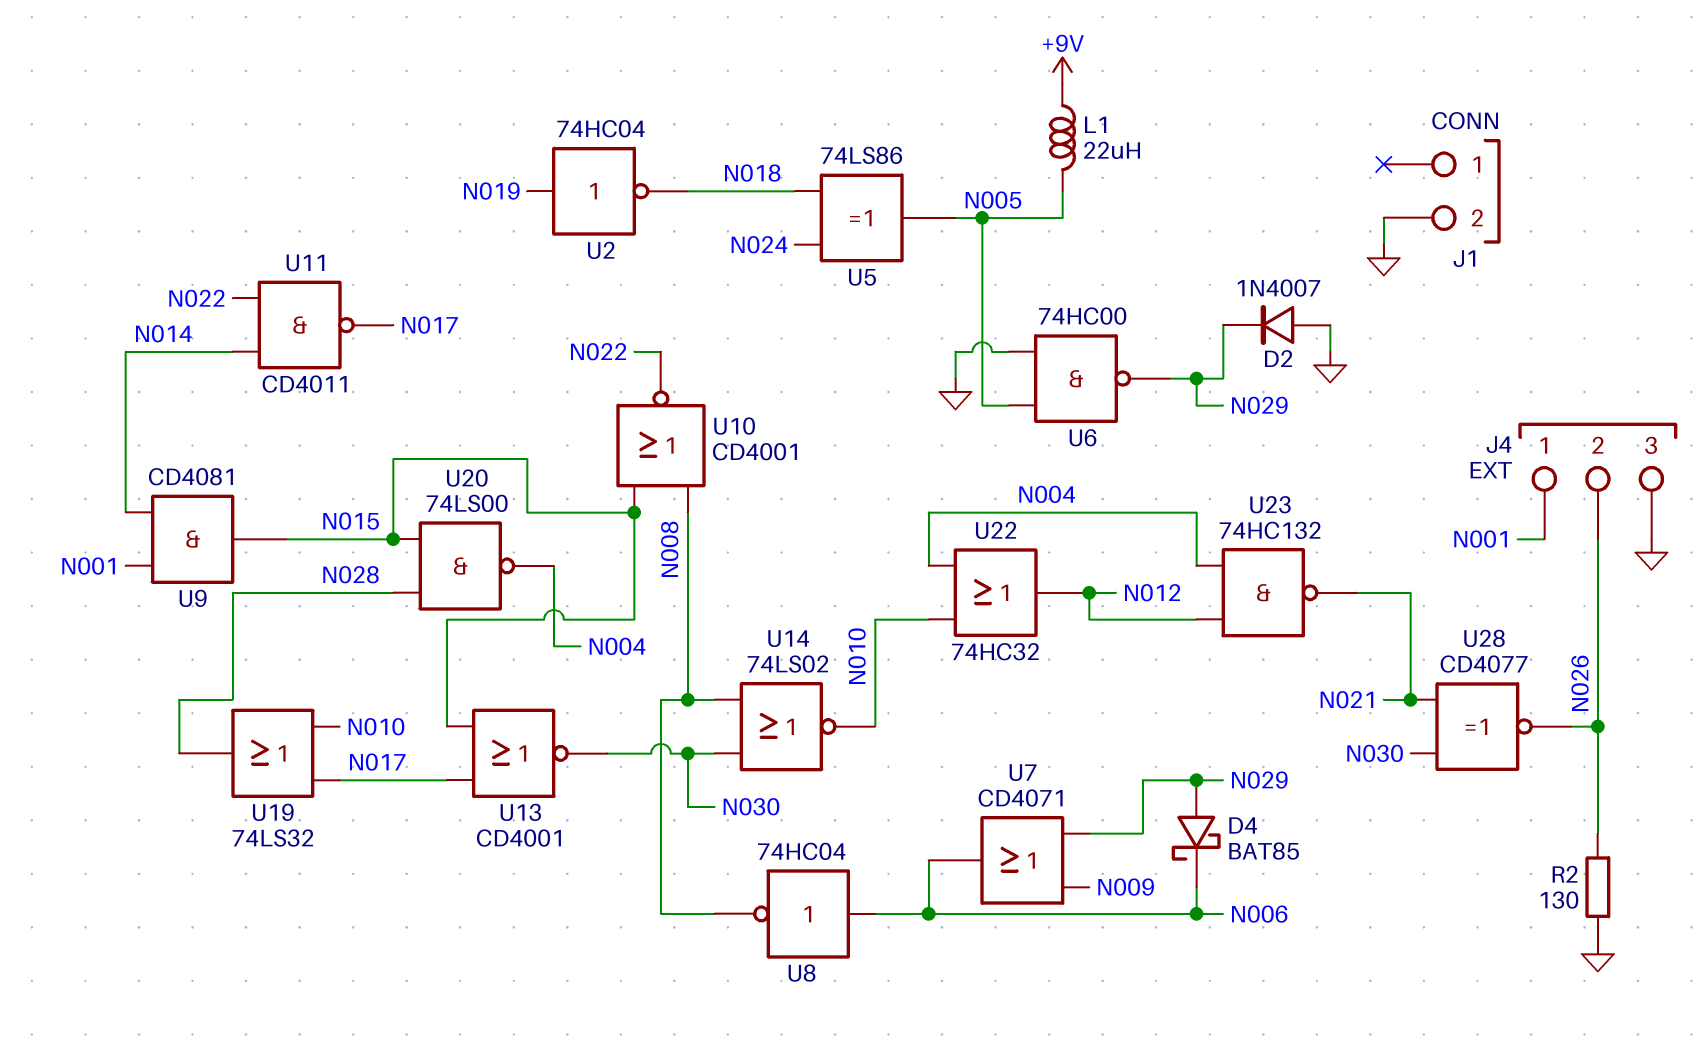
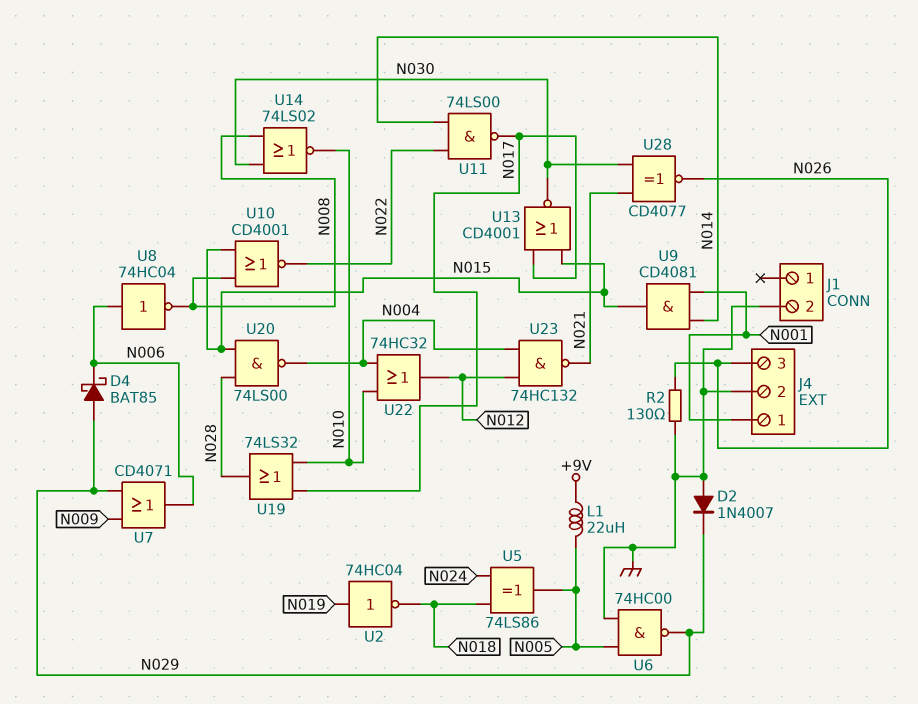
J4 pin 2: N026 -> GND
J4 pin 3: GND -> N026
U11: NAND CD4011 (in N014, in N022, out N017) -> NAND 74LS00 (in N014, in N022, out N017)

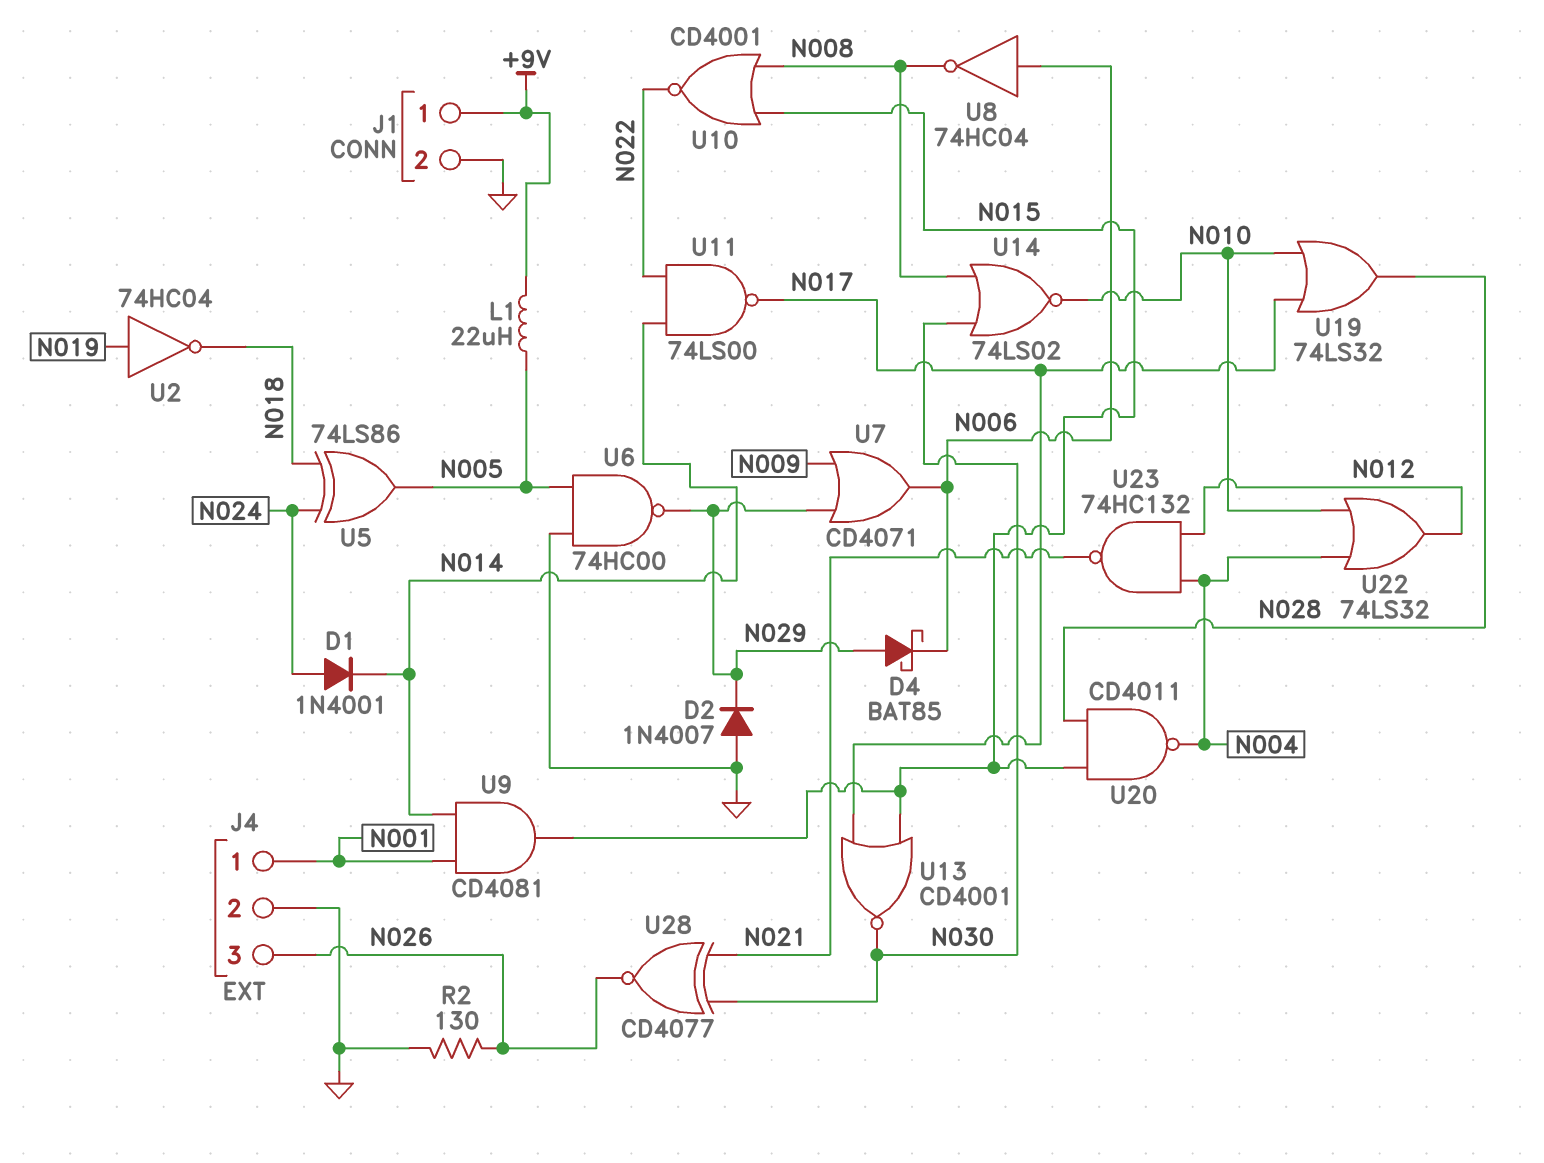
D1: none -> diode 1N4001 (A N024, K N014)
J1 pin 1: none -> +9V
U20: NAND 74LS00 (in N015, in N028, out N004) -> NAND CD4011 (in N015, in N028, out N004)
U22: OR 74HC32 (in N004, in N010, out N012) -> OR 74LS32 (in N004, in N010, out N012)

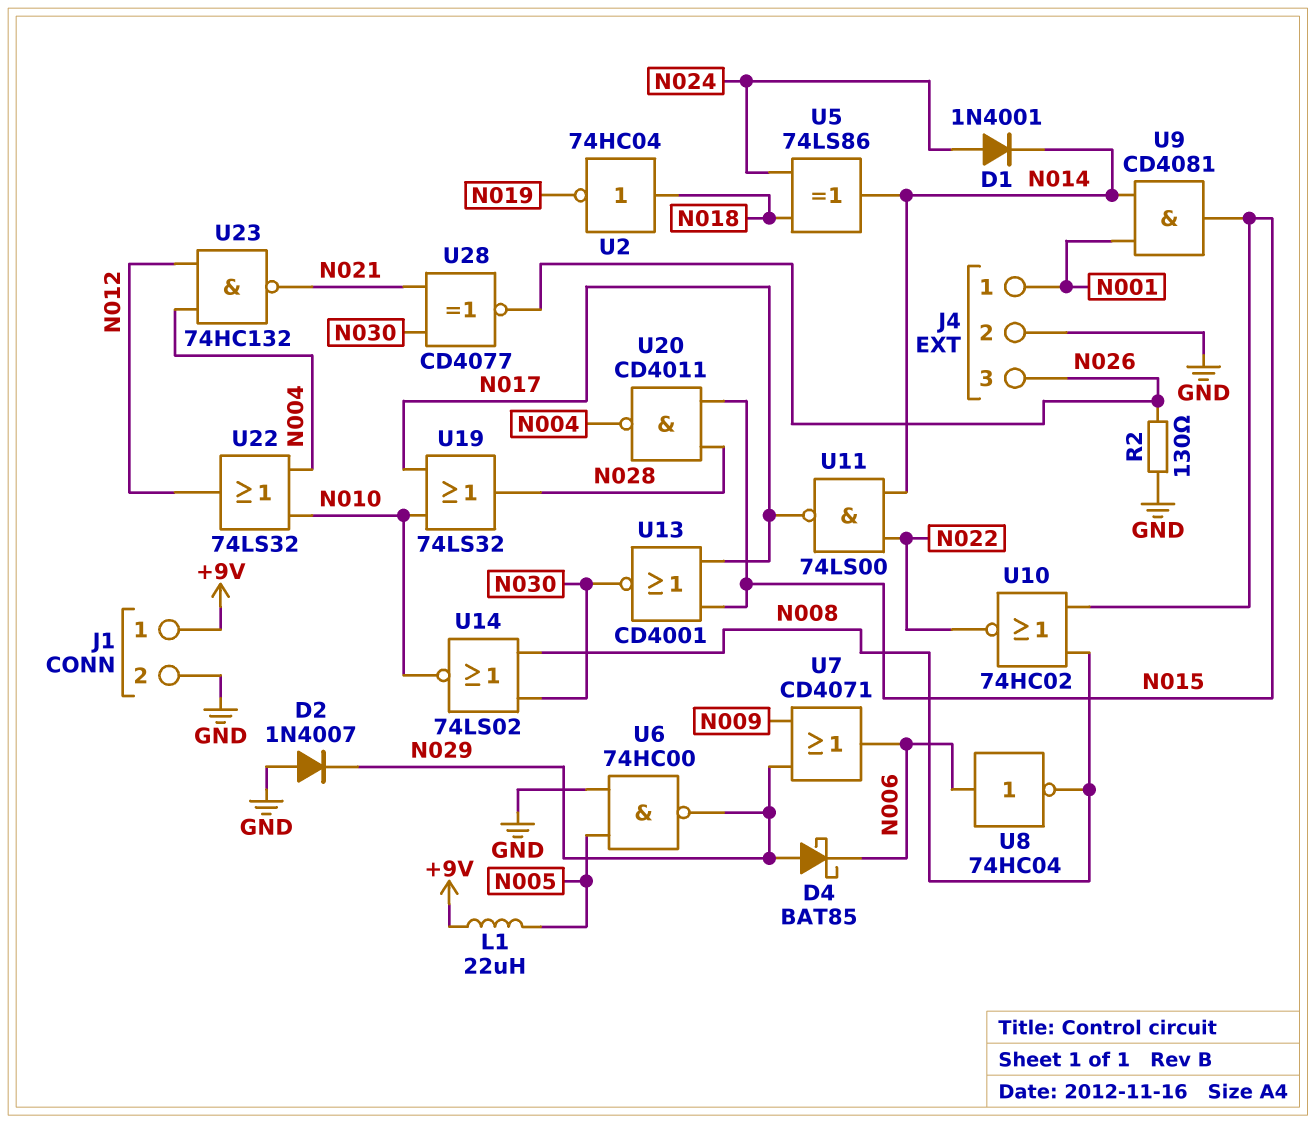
U2: NOT 74HC04 (in N019, out N018) -> NOT 74HC04 (in N018, out N019)
U5: XOR 74LS86 (in N018, in N024, out N005) -> XOR 74LS86 (in N018, in N024, out N014)
U10: NOR CD4001 (in N008, in N015, out N022) -> NOR 74HC02 (in N008, in N015, out N022)

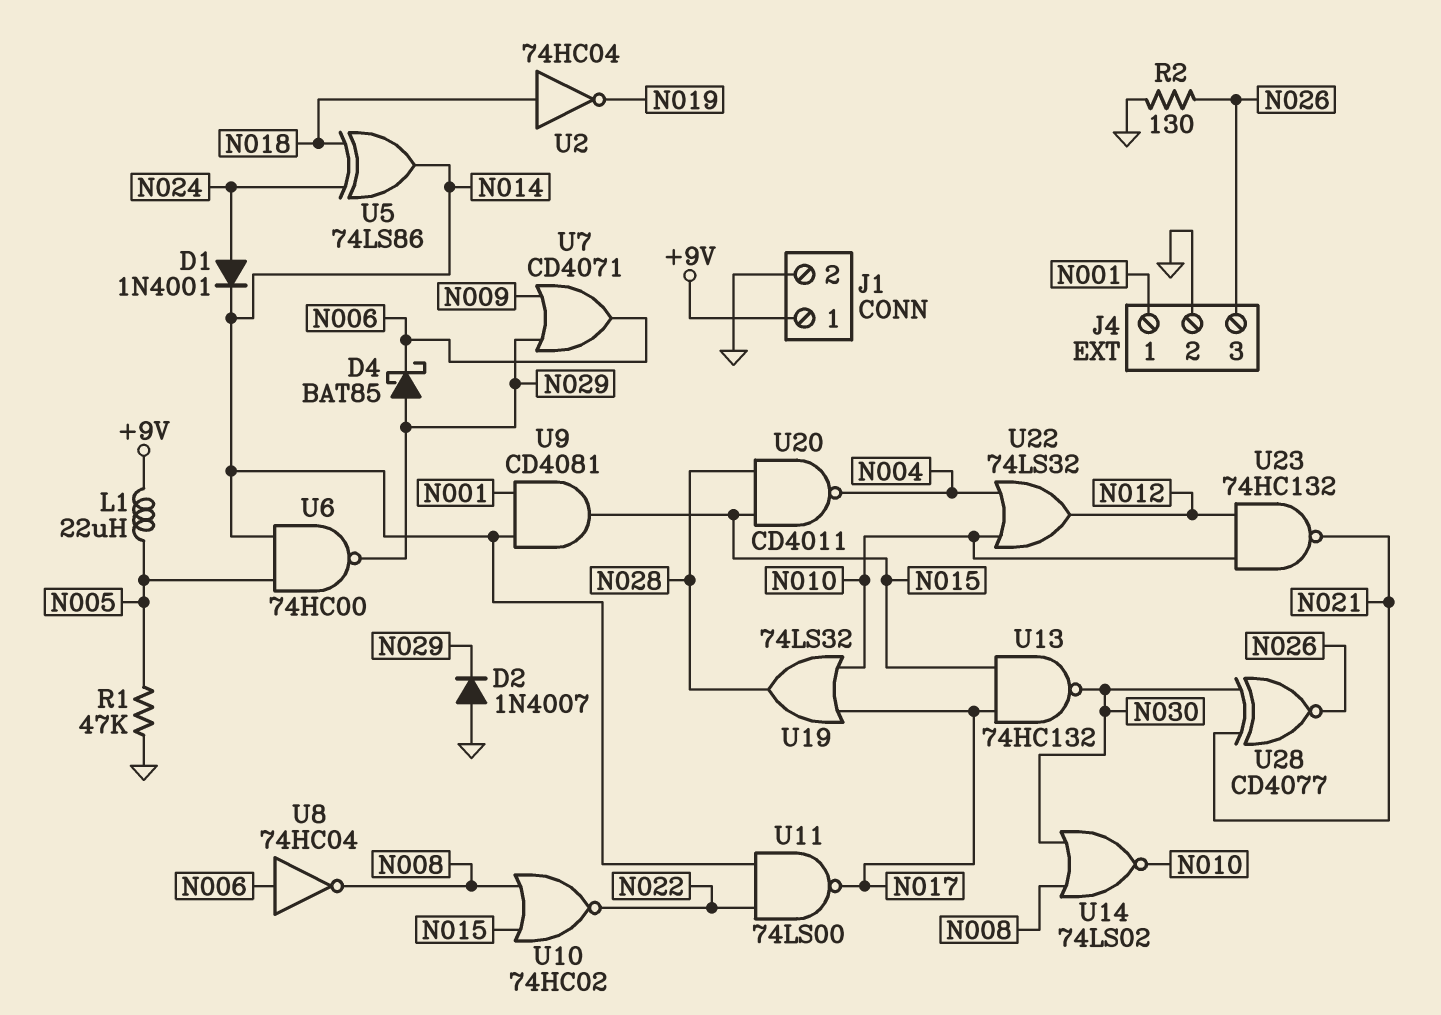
R1: none -> 47k (GND, N005)
U6: NAND 74HC00 (in GND, in N005, out N029) -> NAND 74HC00 (in N005, in N014, out N029)
U13: NOR CD4001 (in N015, in N017, out N030) -> NAND 74HC132 (in N015, in N017, out N030)
U23: NAND 74HC132 (in N004, in N012, out N021) -> NAND 74HC132 (in N010, in N012, out N021)

